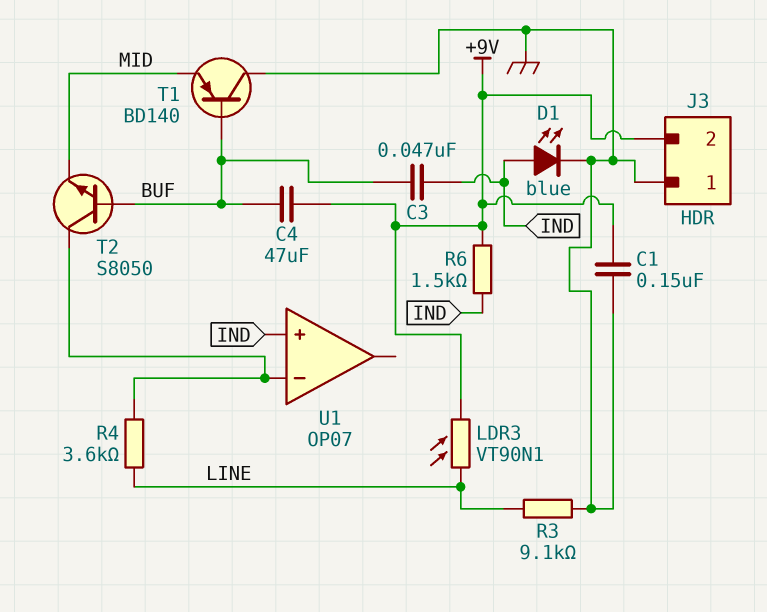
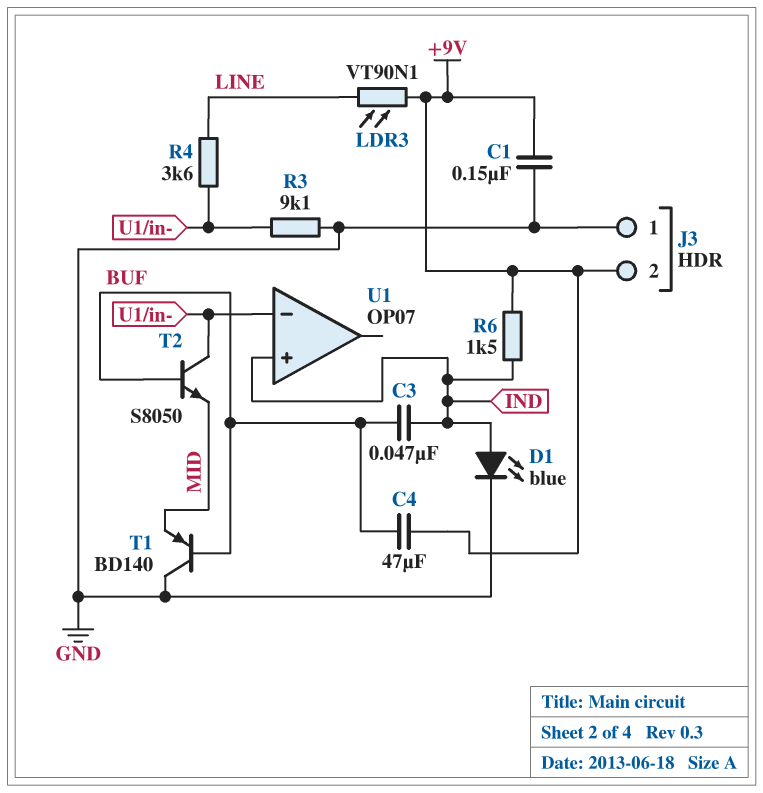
R3: 9.1k (GND, LINE) -> 9.1k (GND, U1/in-)

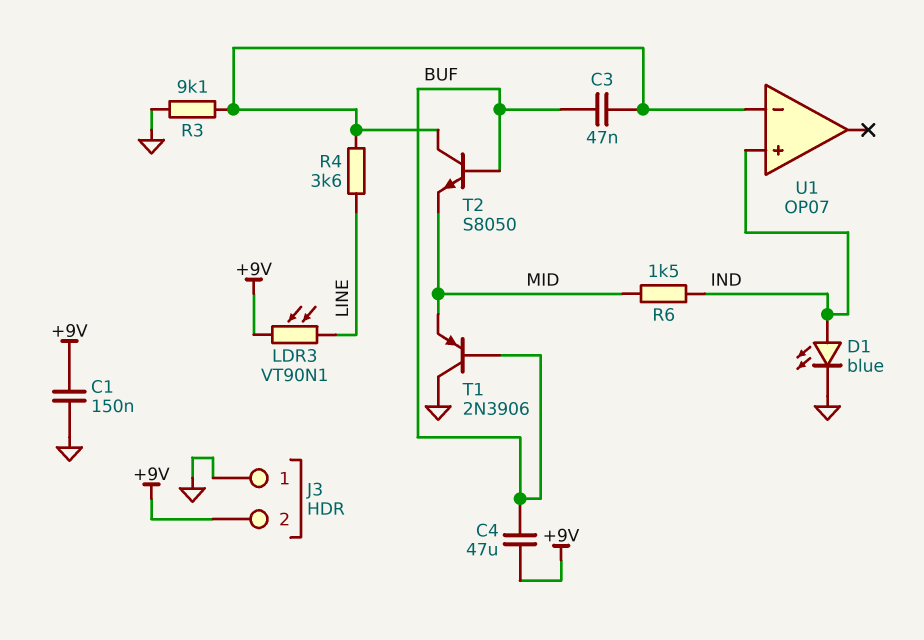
C3: 47nF (BUF, IND) -> 47nF (BUF, U1/in-)
R6: 1.5k (+9V, IND) -> 1.5k (IND, MID)
T1: PNP BD140 (B BUF, C GND, E MID) -> PNP 2N3906 (B BUF, C GND, E MID)

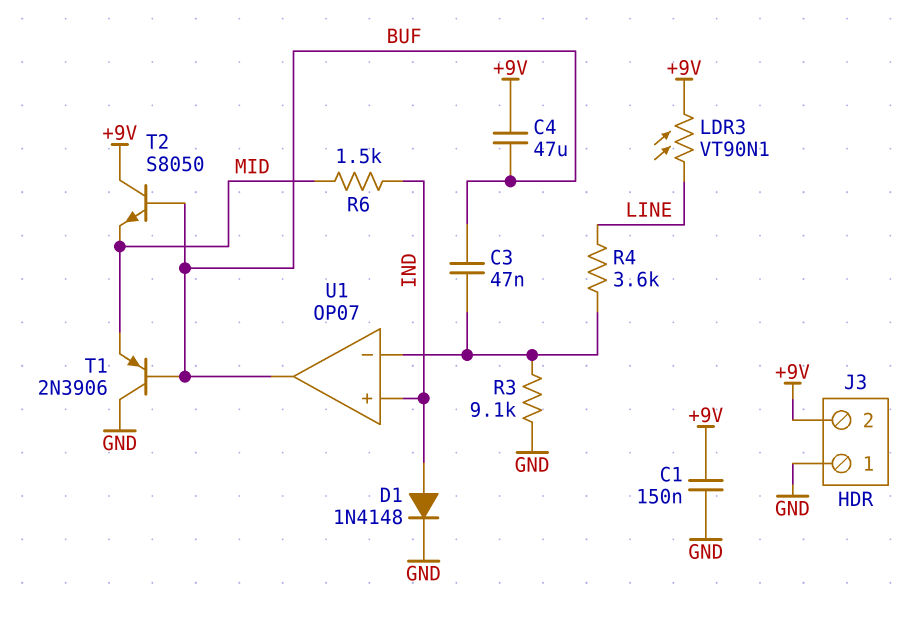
D1: LED blue (A IND, K GND) -> diode 1N4148 (A IND, K GND)
T2: NPN S8050 (B BUF, C U1/in-, E MID) -> NPN S8050 (B BUF, C +9V, E MID)
U1 pin out: none -> BUF

